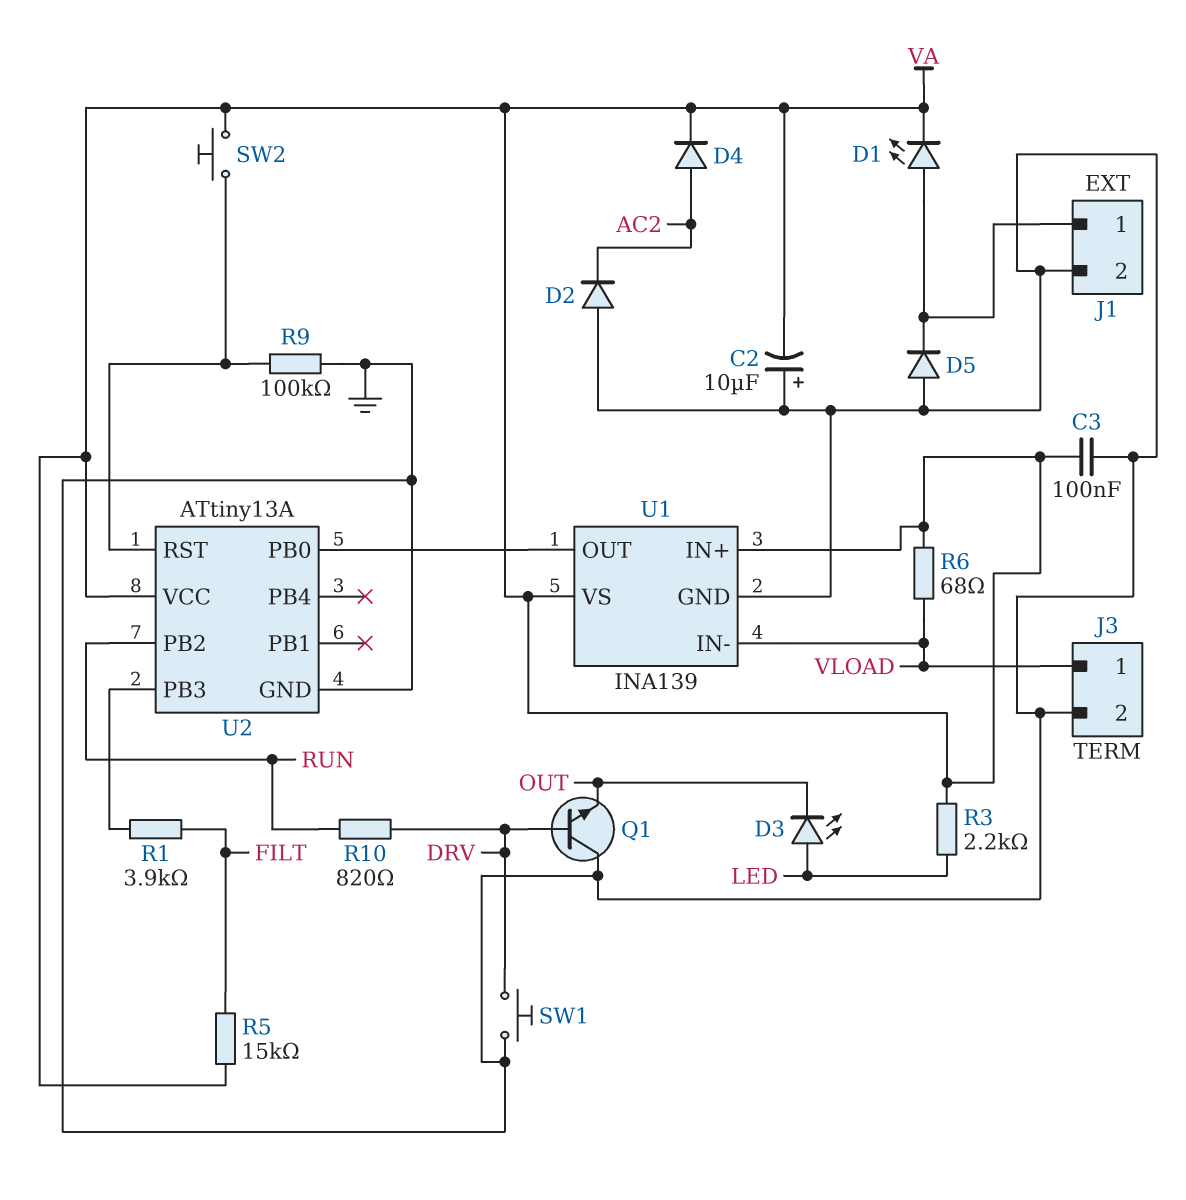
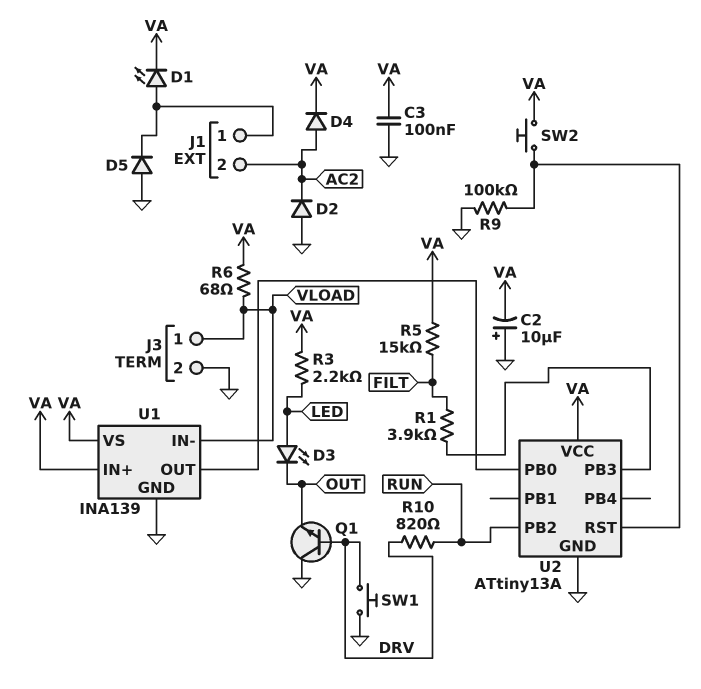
J1 pin 2: GND -> AC2

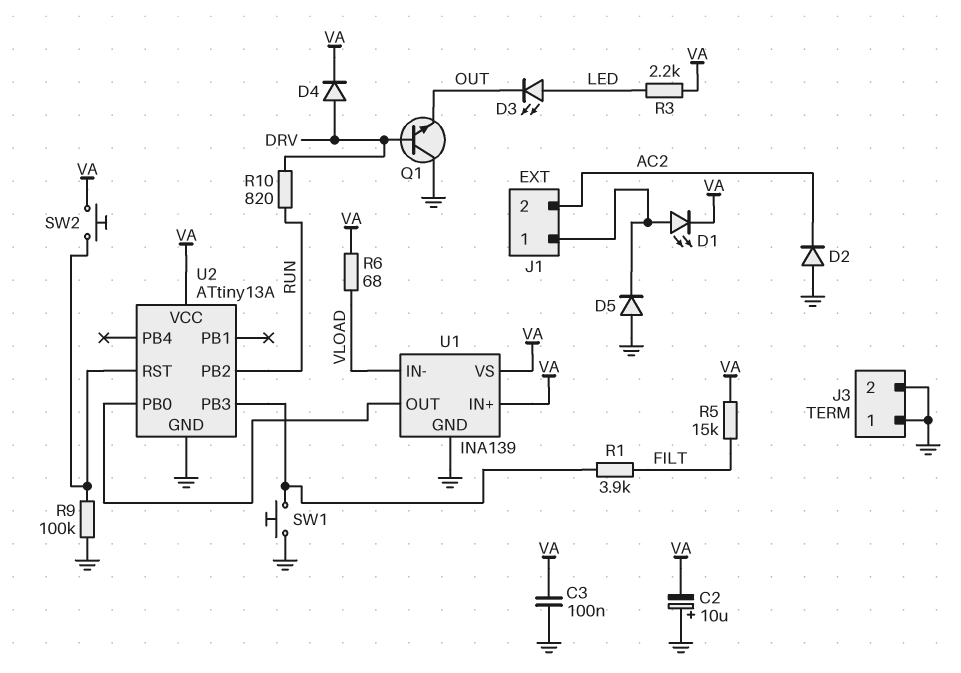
D4: diode (A AC2, K VA) -> diode (A DRV, K VA)
J3 pin 1: VLOAD -> GND
SW1: button (DRV, GND) -> button (GND, U2/PB3)

